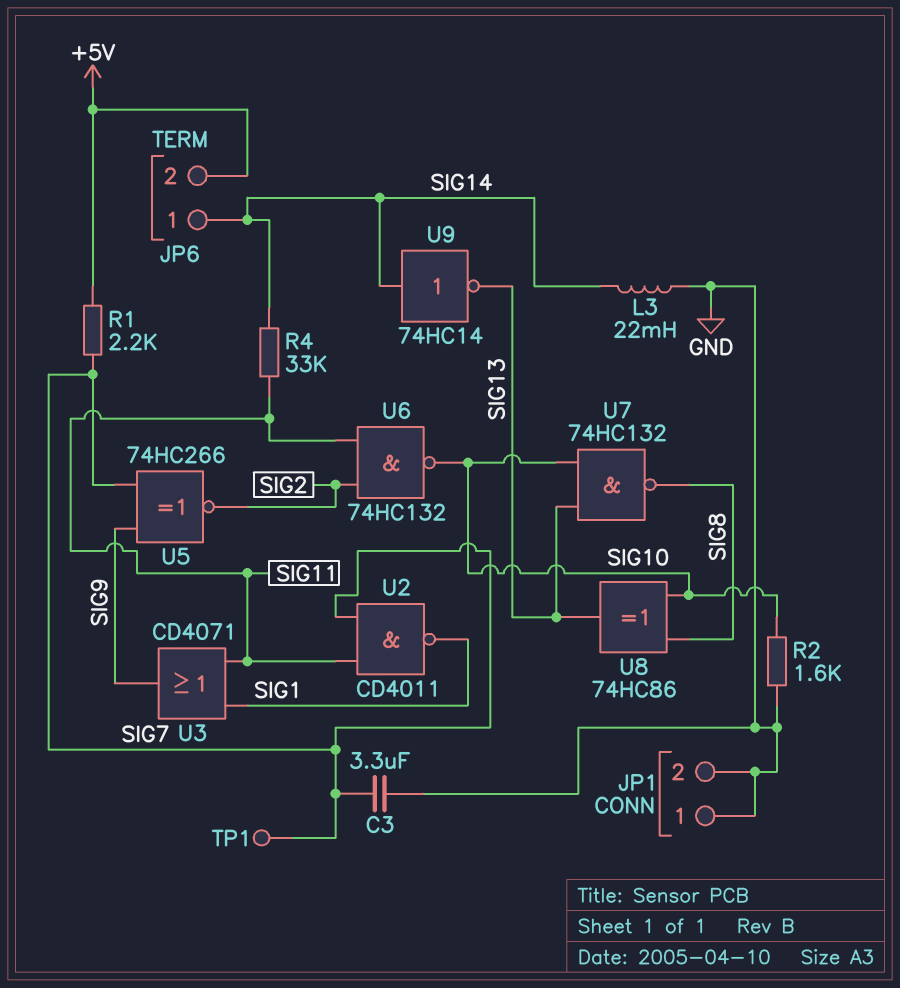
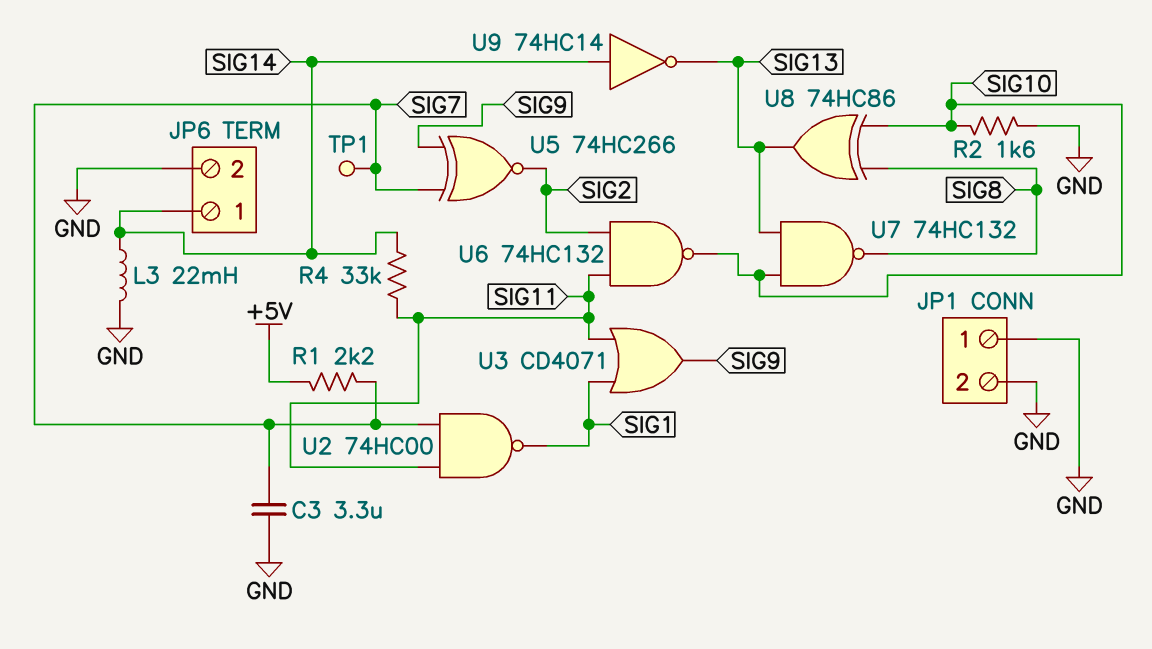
JP6 pin 2: +5V -> GND
U2: NAND CD4011 (in SIG7, in SIG11, out SIG1) -> NAND 74HC00 (in SIG7, in SIG11, out SIG1)

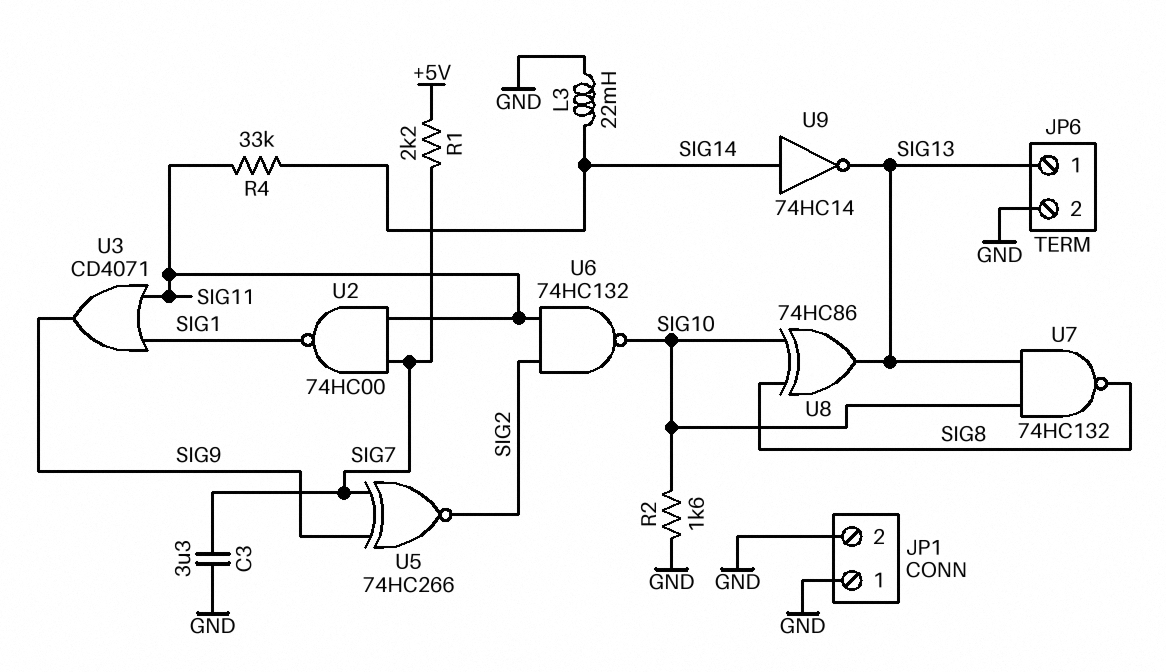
JP6 pin 1: SIG14 -> SIG13
TP1: test point (SIG7) -> none

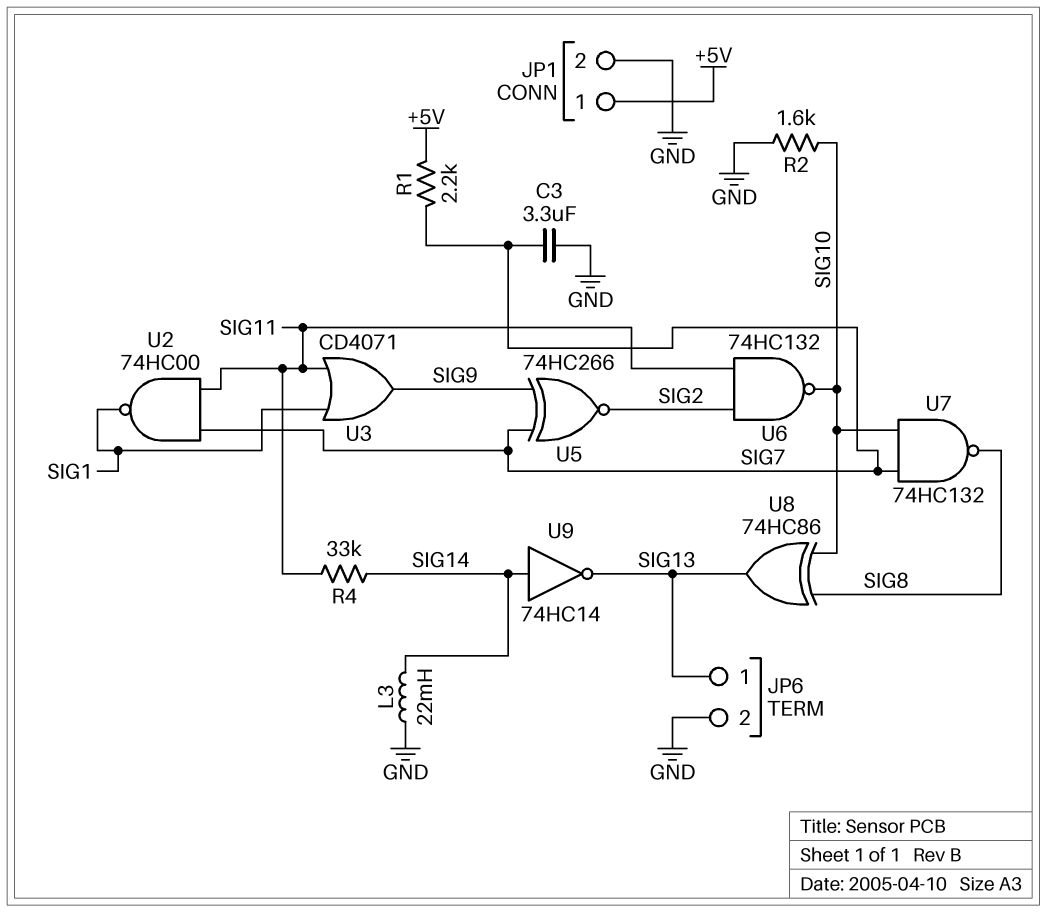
JP1 pin 1: GND -> +5V
U7: NAND 74HC132 (in SIG10, in SIG13, out SIG8) -> NAND 74HC132 (in SIG7, in SIG10, out SIG8)

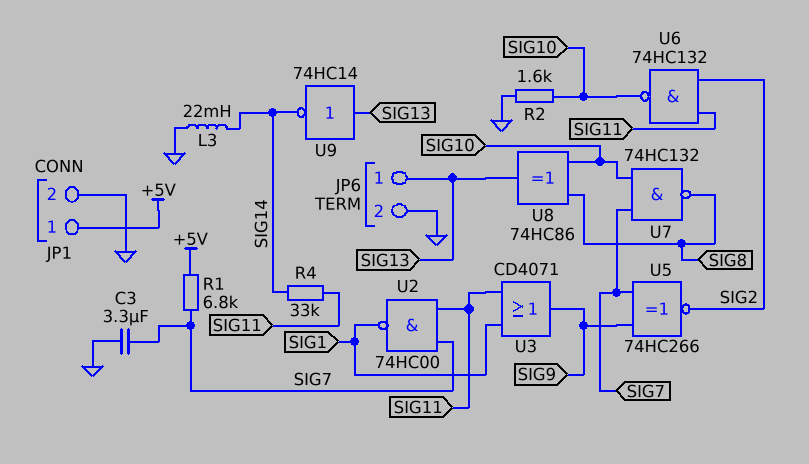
R1: 2.2k (+5V, SIG7) -> 6.8k (+5V, SIG7)
U9: NOT 74HC14 (in SIG14, out SIG13) -> NOT 74HC14 (in SIG13, out SIG14)

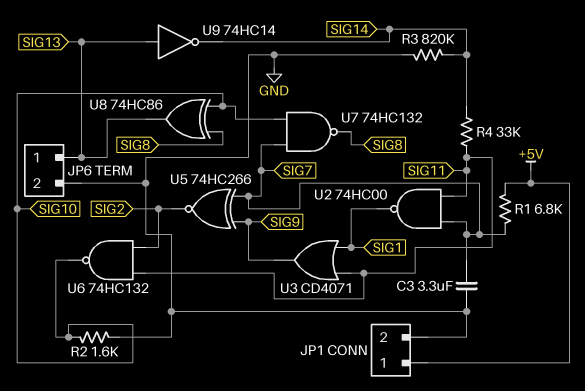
L3: 22mH (GND, SIG14) -> none
R3: none -> 820k (GND, SIG14)

